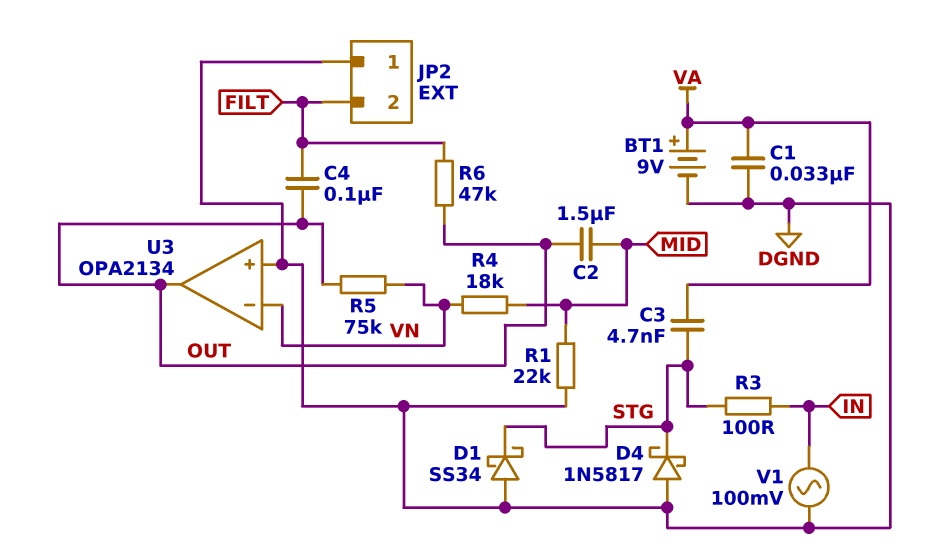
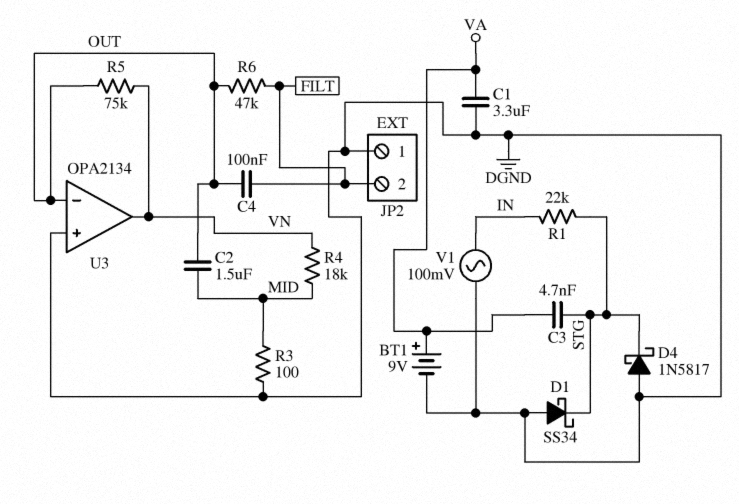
C1: 33nF (DGND, VA) -> 3.3uF (DGND, VA)
R1: 22k (DGND, MID) -> 22k (IN, STG)
R3: 100 (IN, STG) -> 100 (DGND, MID)
U3 pin in-: VN -> OUT
U3 pin out: OUT -> VN

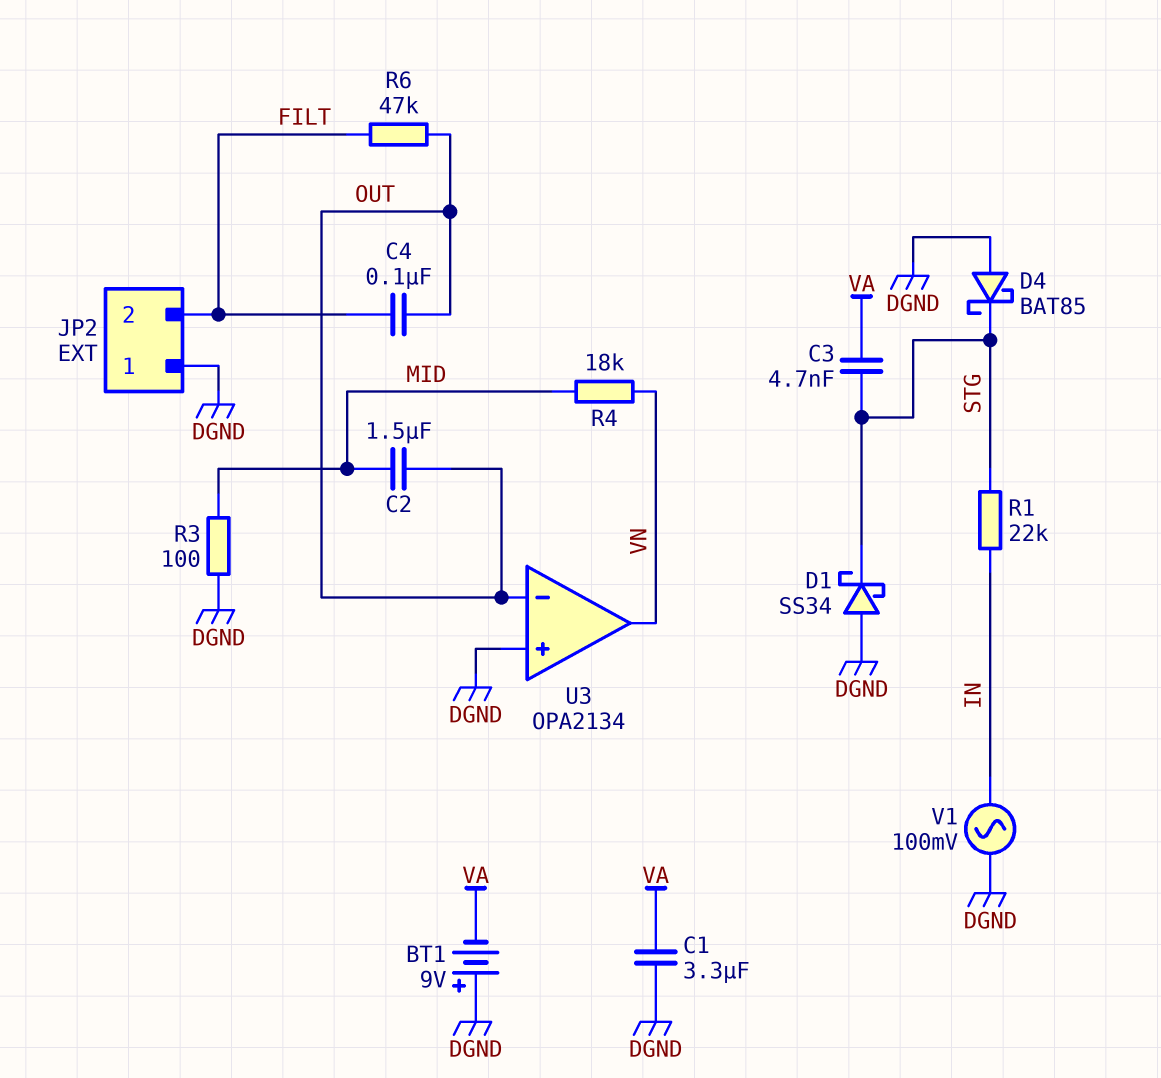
BT1: 9V (plus VA, minus DGND) -> 9V (plus DGND, minus VA)
D4: schottky 1N5817 (A DGND, K STG) -> schottky BAT85 (A DGND, K STG)
R5: 75k (OUT, VN) -> none

